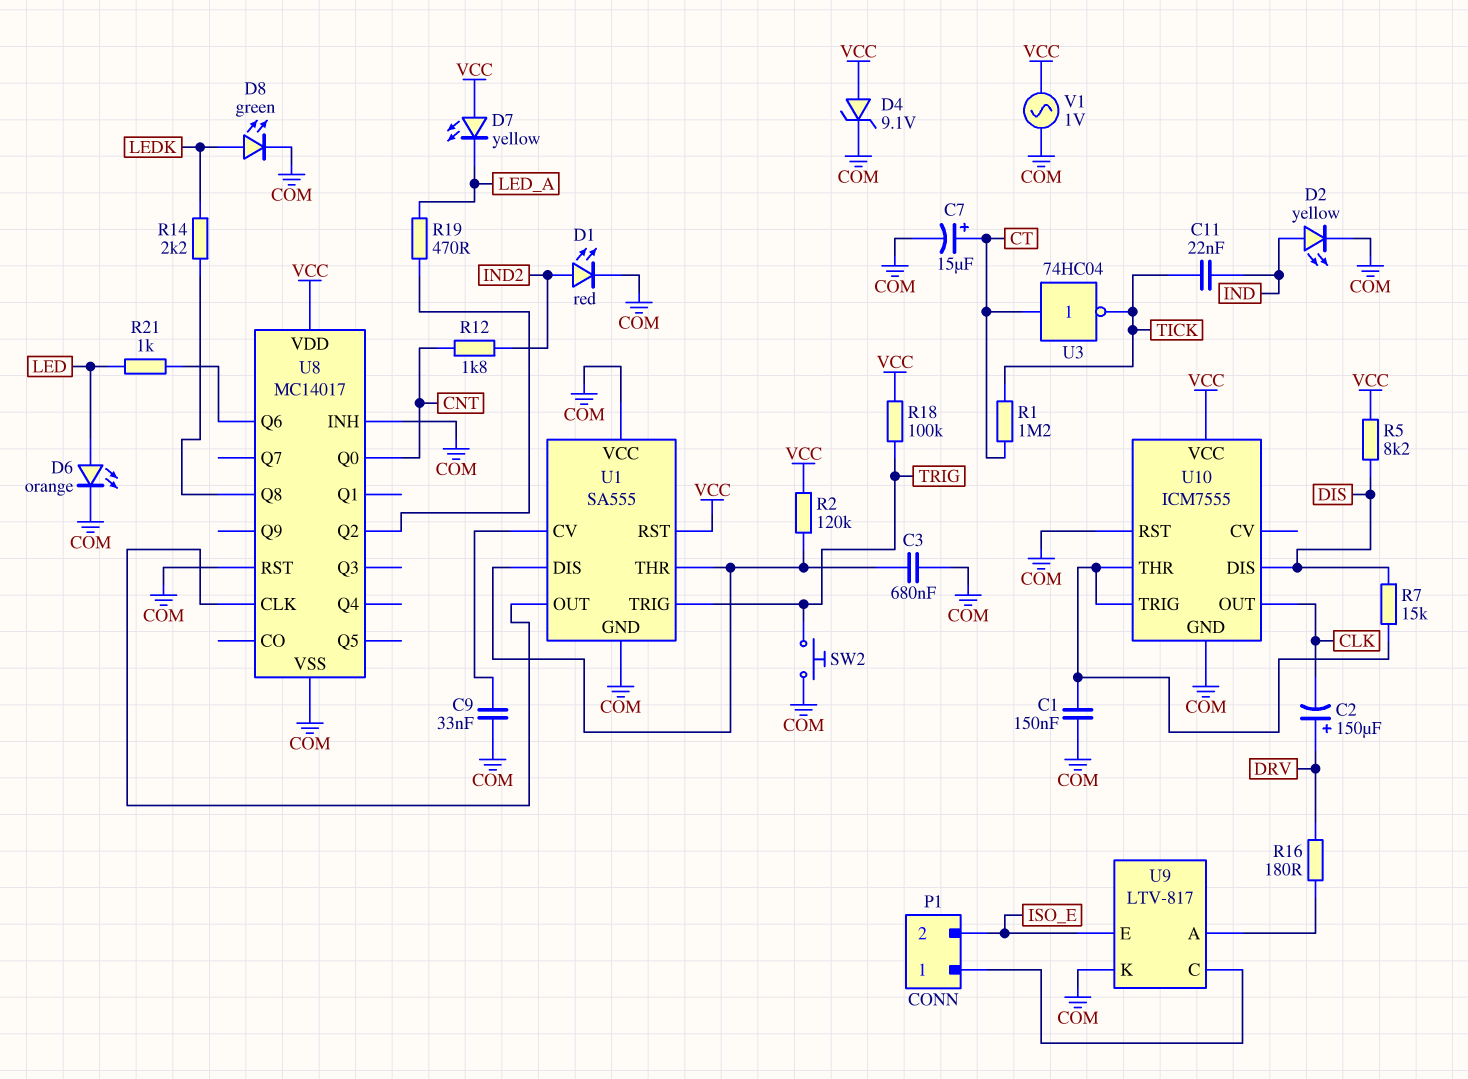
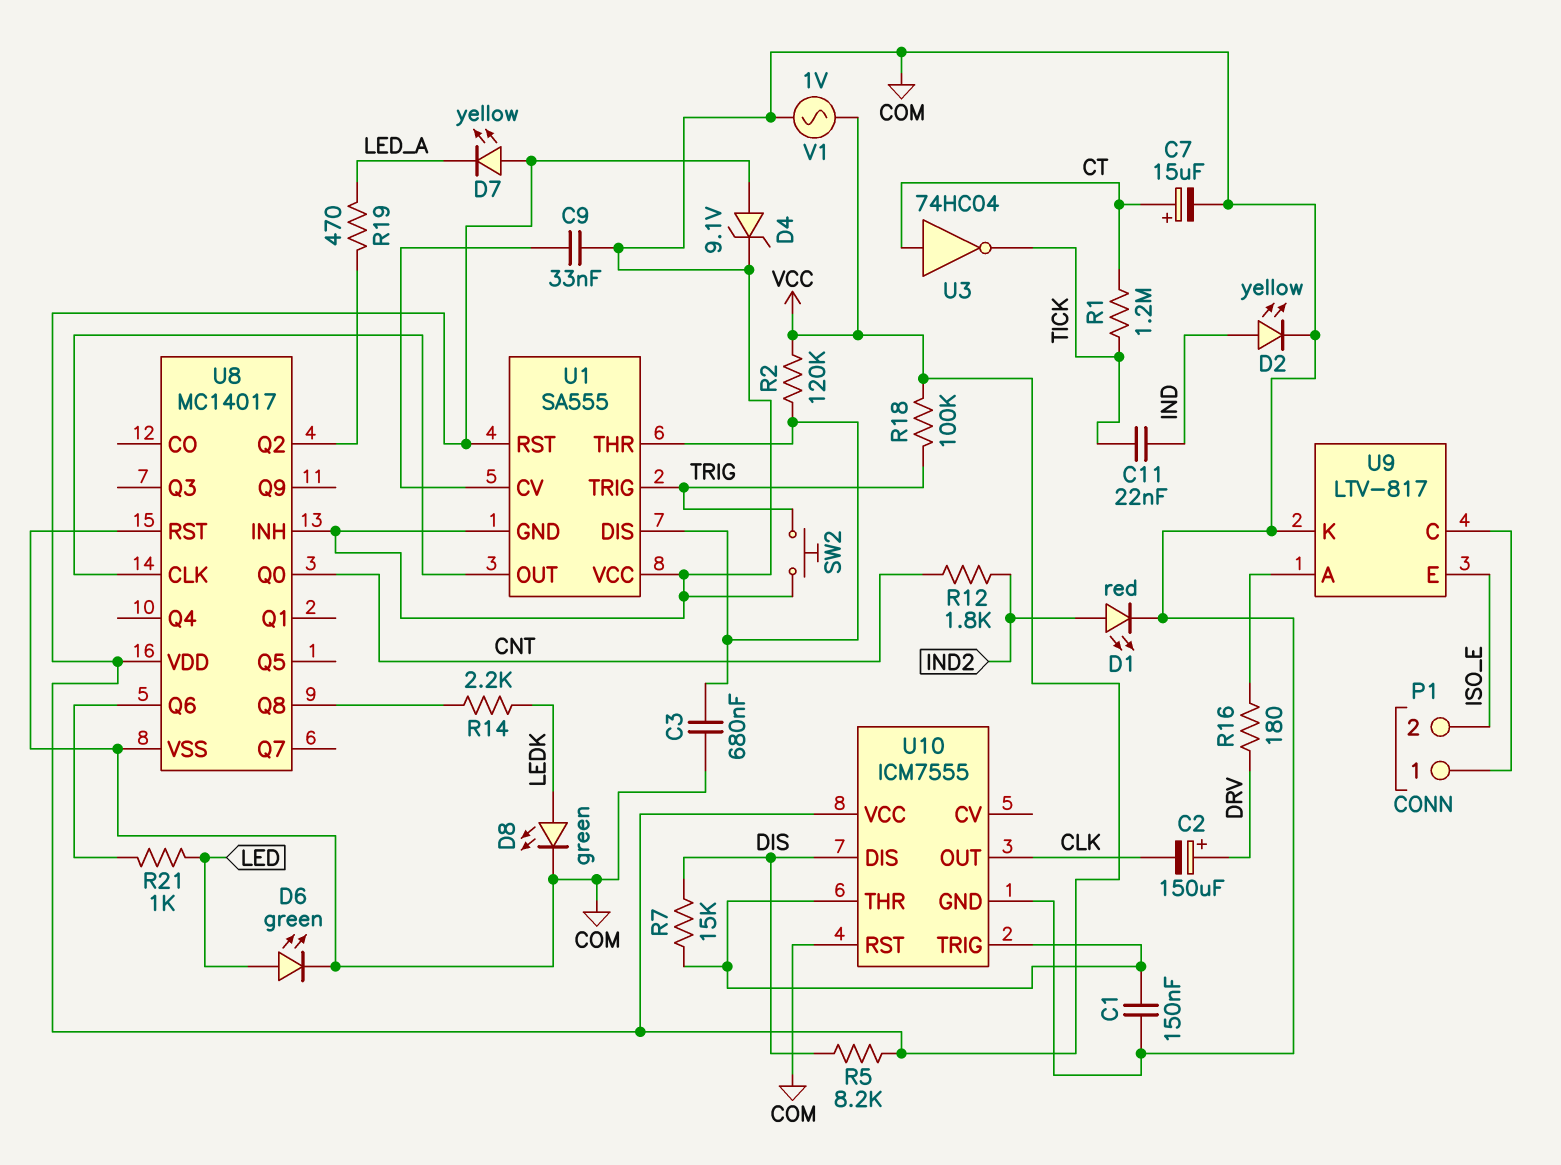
D6: LED orange (A LED, K COM) -> LED green (A LED, K COM)

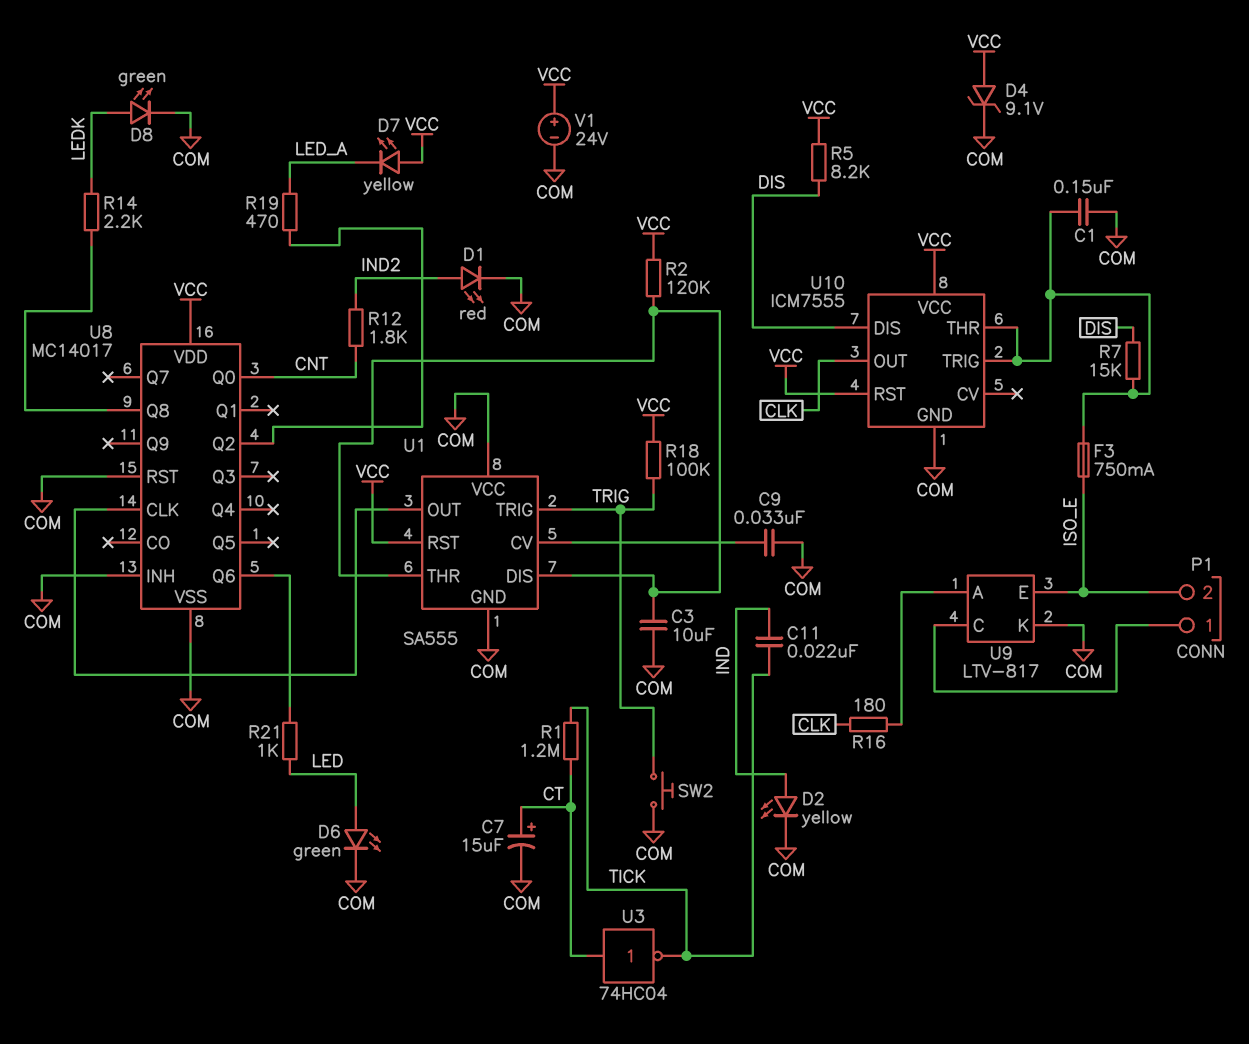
C2: 150uF (plus DRV, minus CLK) -> none
C3: 680nF (COM, U1/DIS) -> 10uF (COM, U1/DIS)
F3: none -> 750mA (ISO_E, U10/THR)
R16: 180 (DRV, U9/A) -> 180 (CLK, U9/A)
U10 pin RST: COM -> VCC
V1: AC 1V (COM, VCC) -> 24V (plus VCC, minus COM)

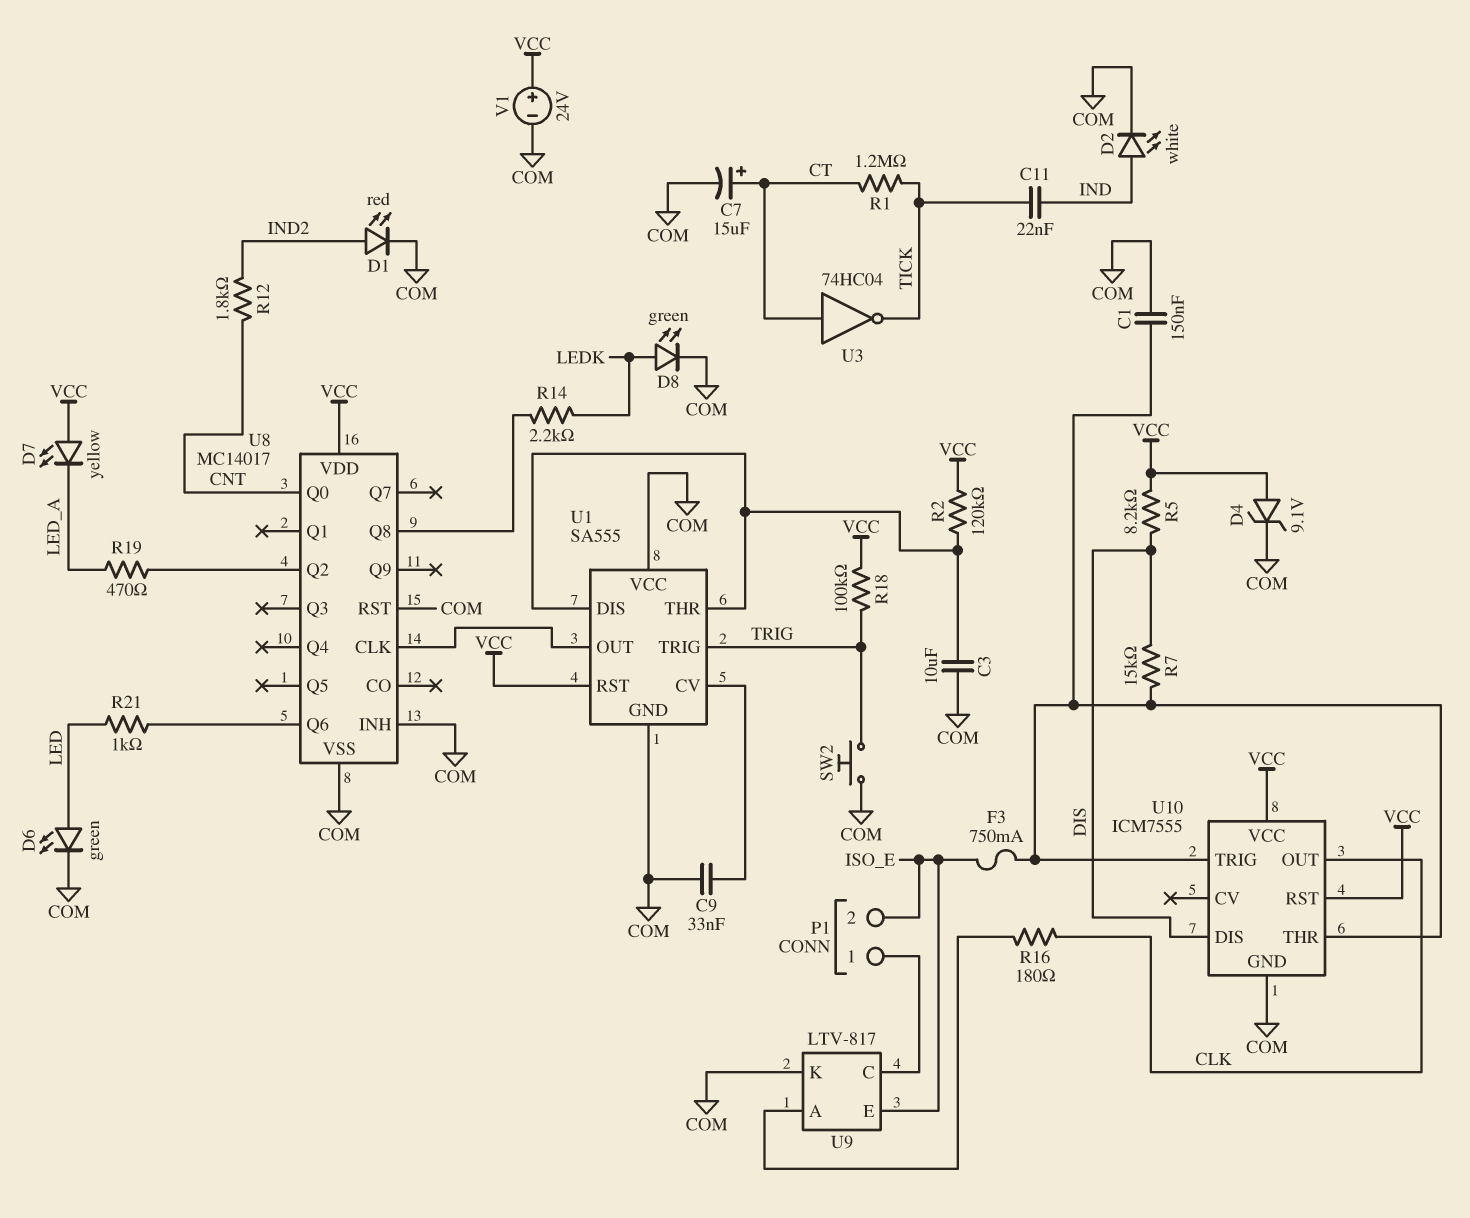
D2: LED yellow (A IND, K COM) -> LED white (A IND, K COM)

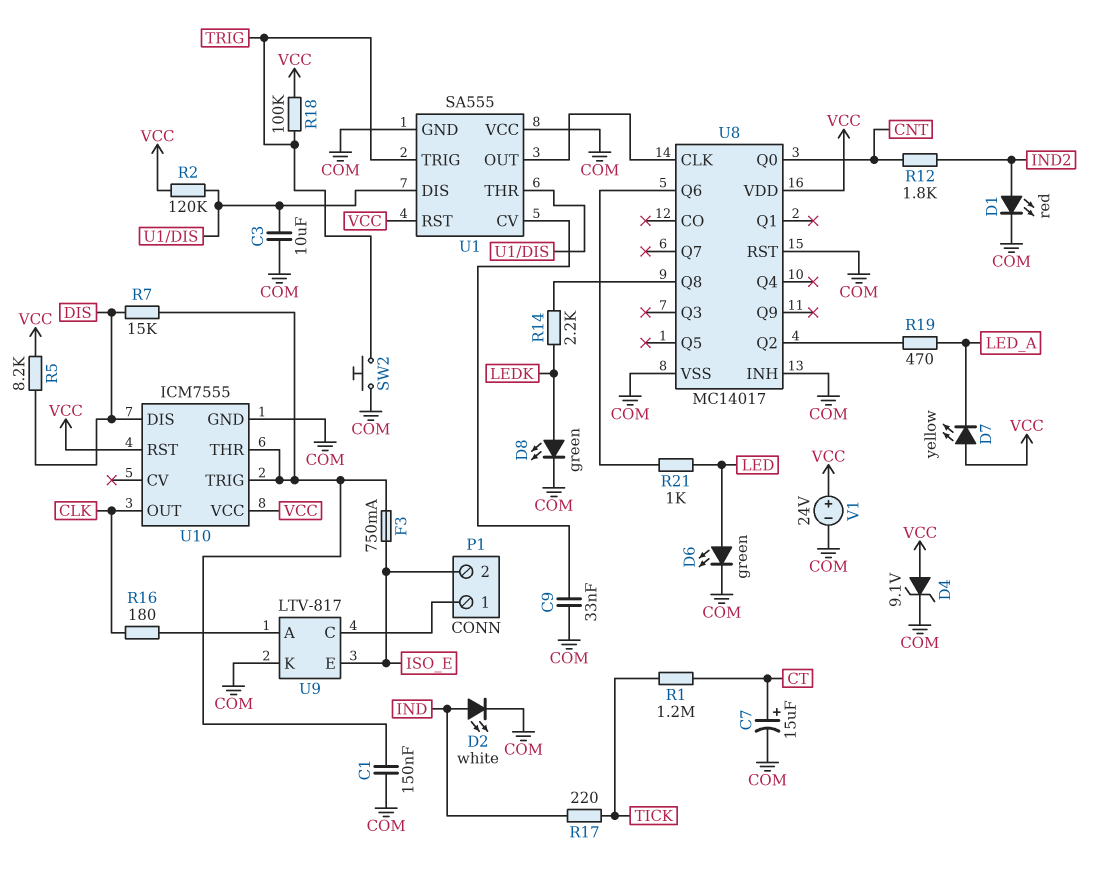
C11: 22nF (IND, TICK) -> none
R17: none -> 220 (IND, TICK)
U3: NOT 74HC04 (in CT, out TICK) -> none

